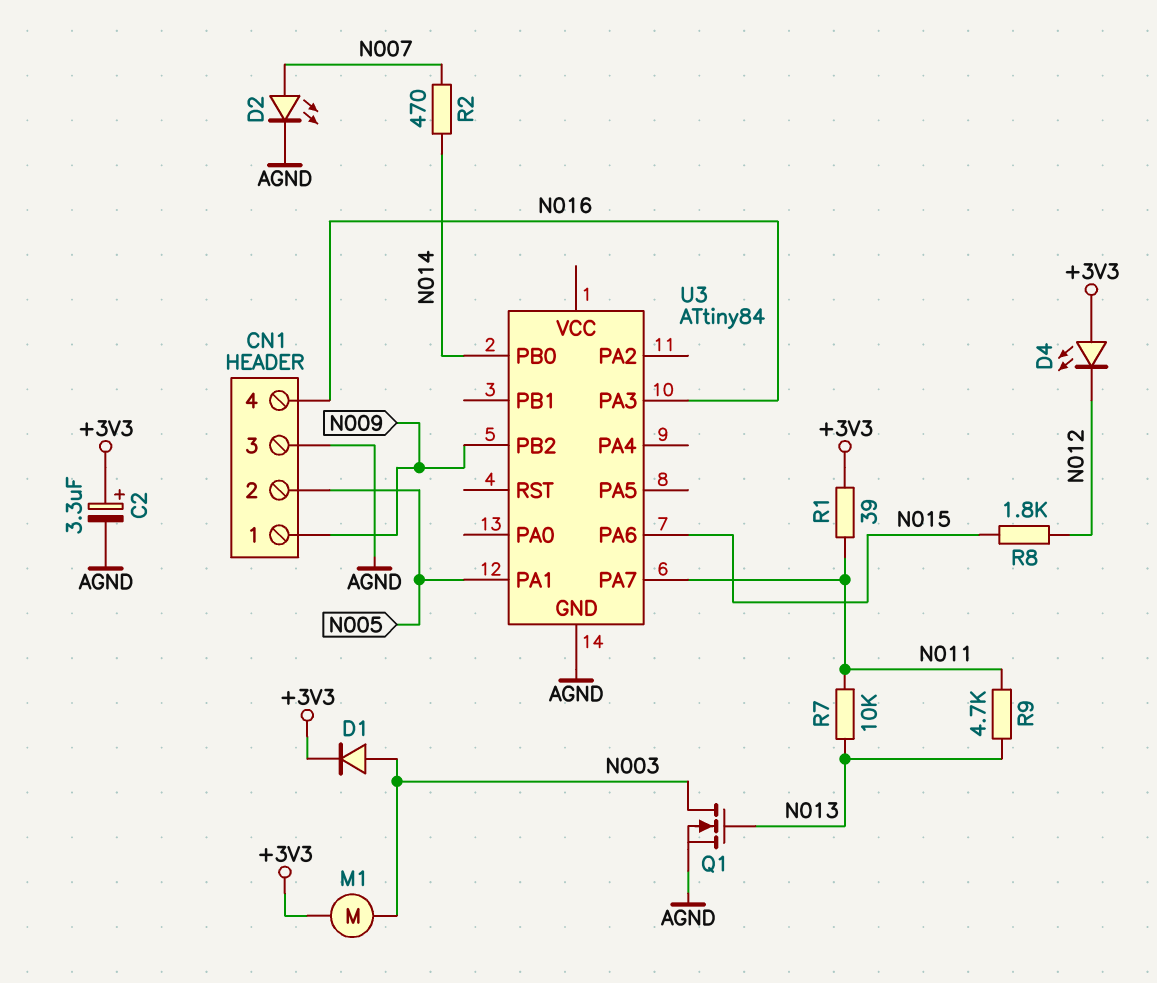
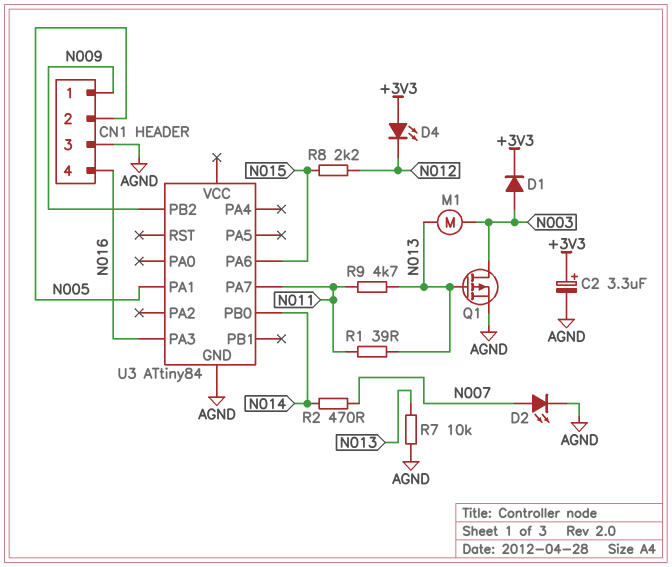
M1: motor (+3V3, N003) -> motor (N003, N013)
Q1: NMOS (G N013, D N003, S AGND) -> PMOS (G N013, D N003, S AGND)
R1: 39 (+3V3, N011) -> 39 (N011, N013)
R7: 10k (N011, N013) -> 10k (AGND, N013)
R8: 1.8k (N012, N015) -> 2.2k (N012, N015)

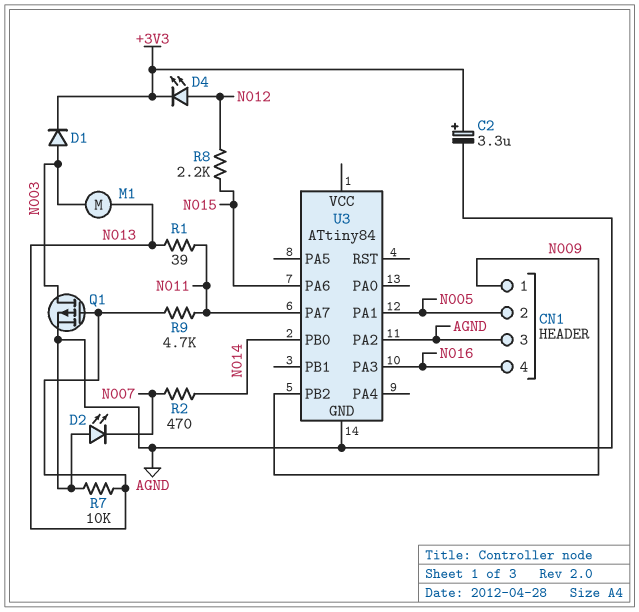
D2: LED (A N007, K AGND) -> LED (A AGND, K N007)
D4: LED (A +3V3, K N012) -> LED (A N012, K +3V3)
U3 pin PA2: none -> AGND

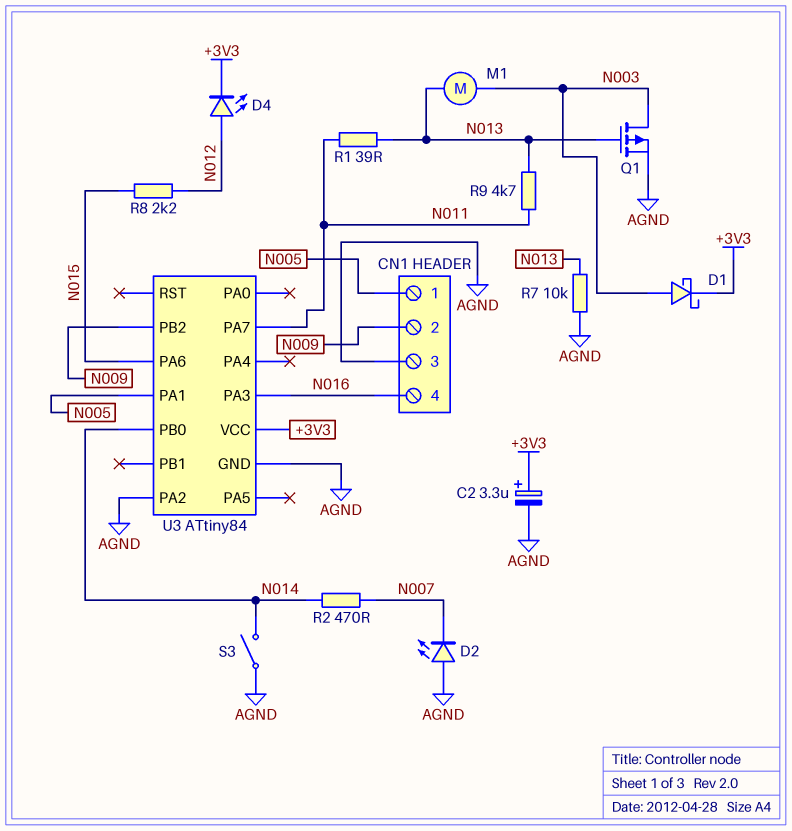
CN1 pin 1: N009 -> N005
CN1 pin 2: N005 -> N009
D1: diode (A N003, K +3V3) -> schottky (A N003, K +3V3)
S3: none -> switch (AGND, N014)
U3 pin VCC: none -> +3V3

